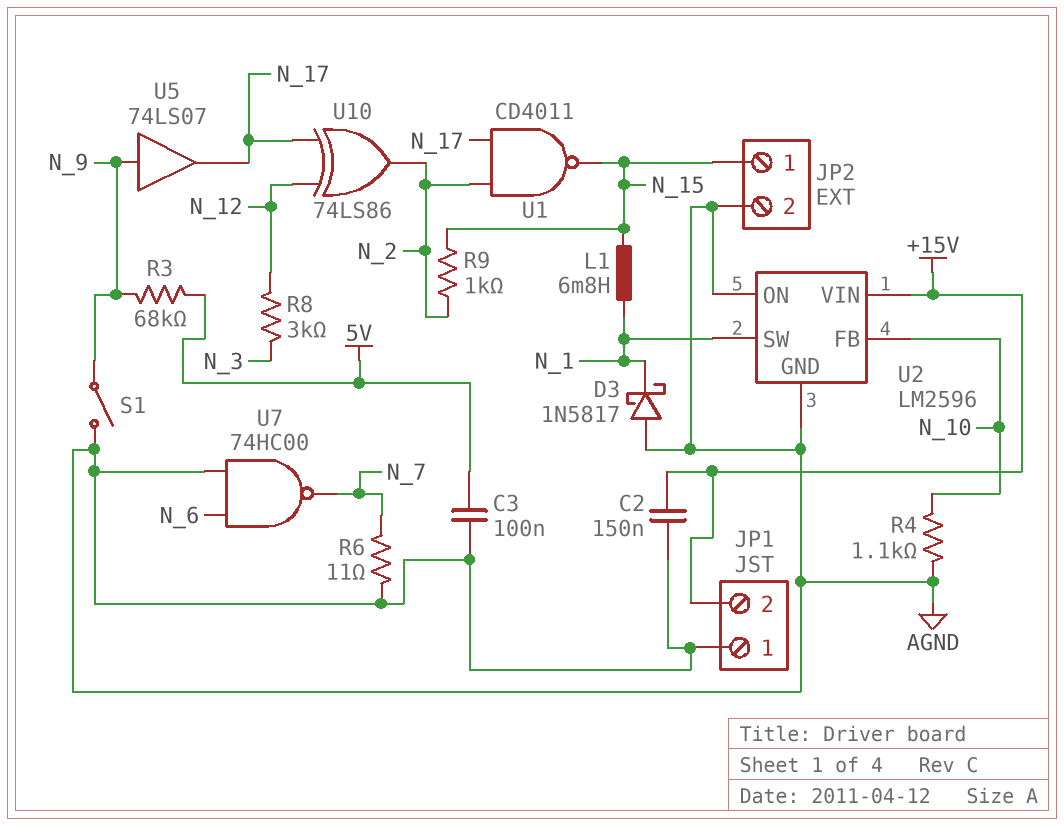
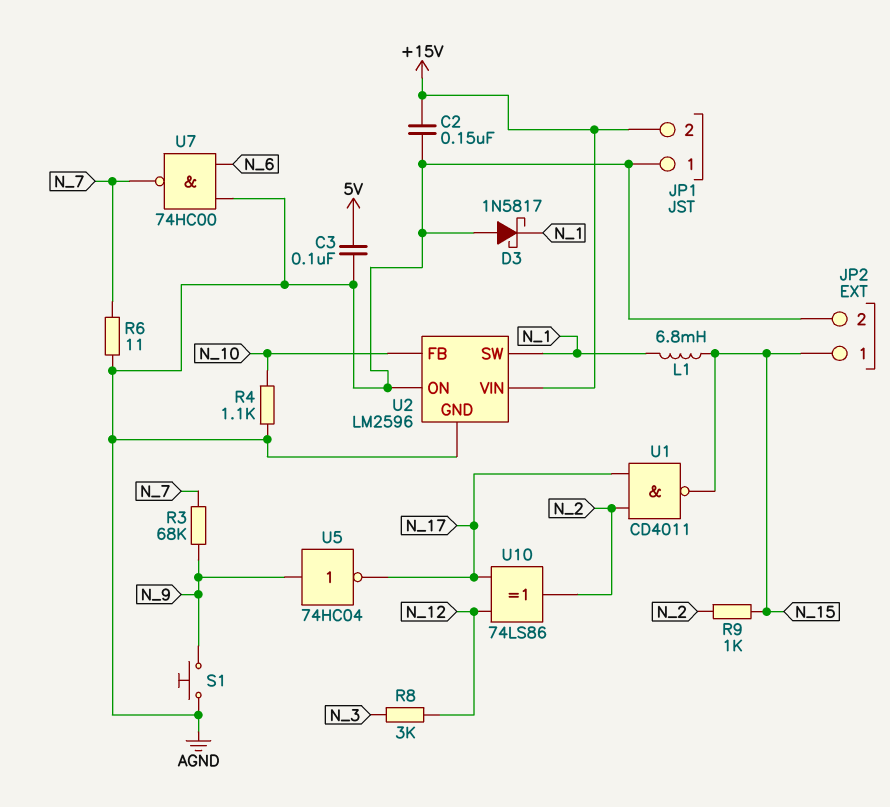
R3: 68k (5V, N_9) -> 68k (N_7, N_9)
S1: switch (AGND, N_9) -> button (AGND, N_9)
U5: buffer 74LS07 (in N_9, out N_17) -> NOT 74HC04 (in N_9, out N_17)

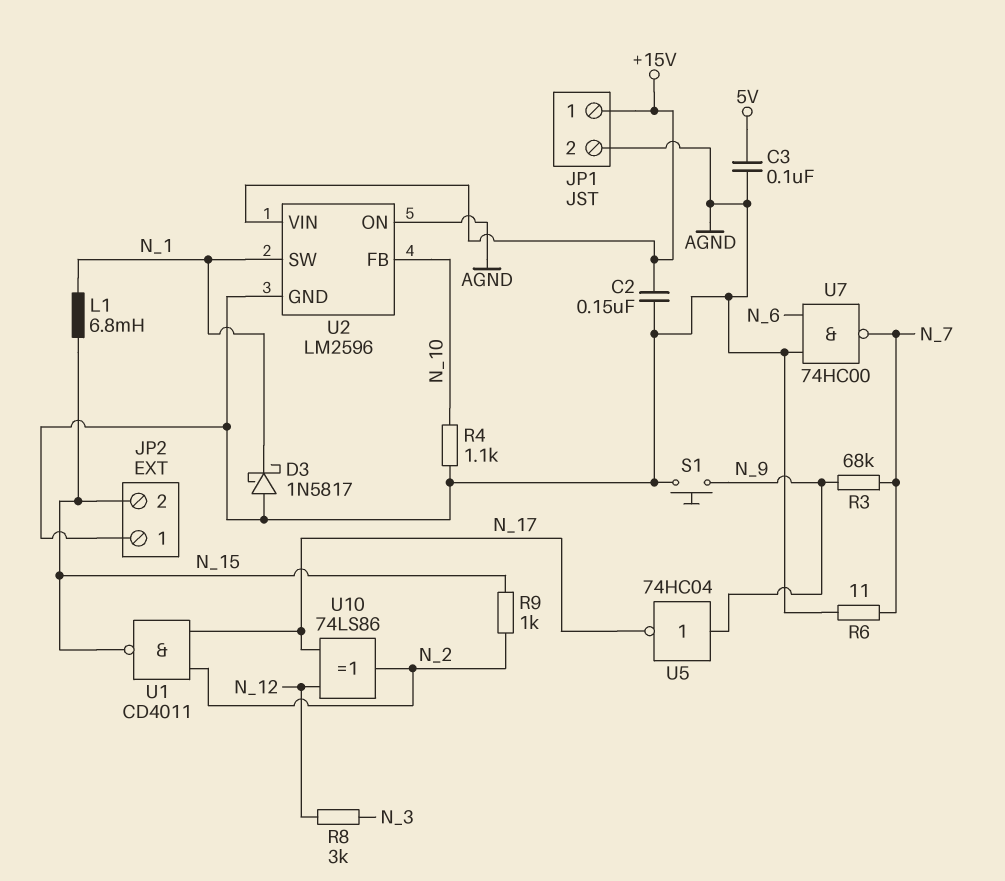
JP1 pin 1: AGND -> +15V
JP1 pin 2: +15V -> AGND
JP2 pin 1: N_15 -> AGND
JP2 pin 2: AGND -> N_15

